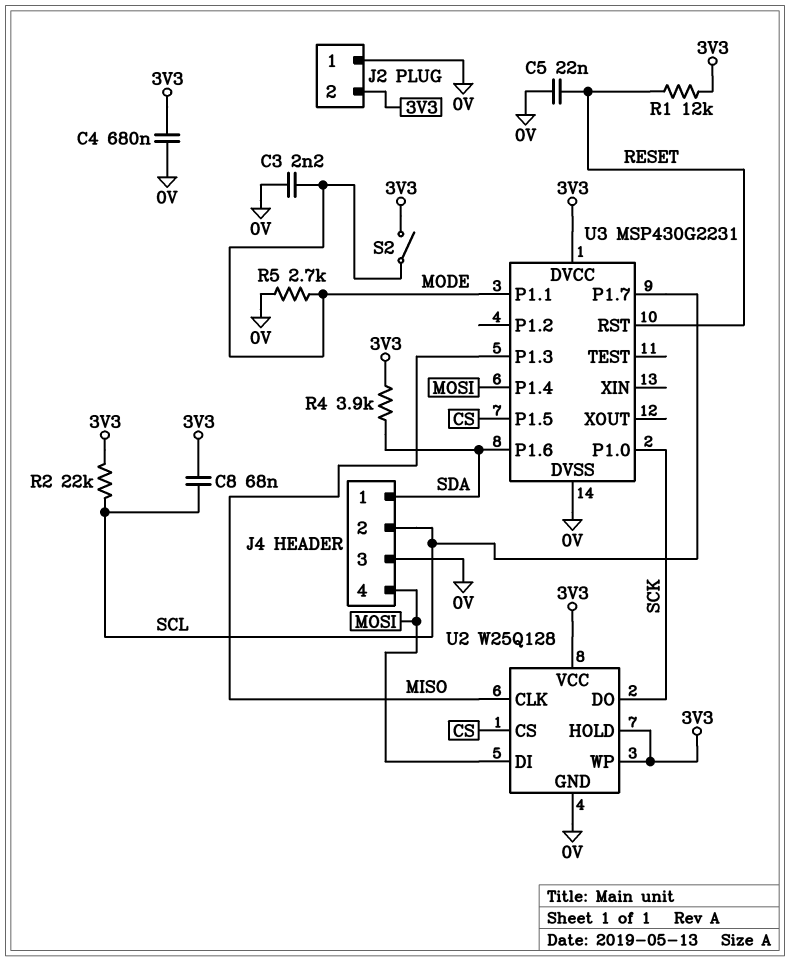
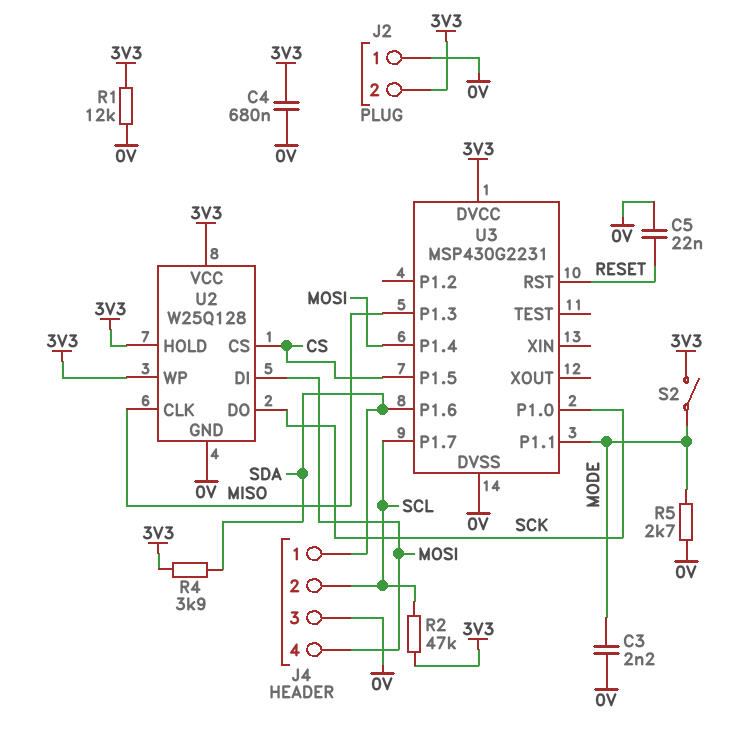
C8: 68nF (3V3, SCL) -> none
R1: 12k (3V3, RESET) -> 12k (0V, 3V3)
R2: 22k (3V3, SCL) -> 47k (3V3, SCL)

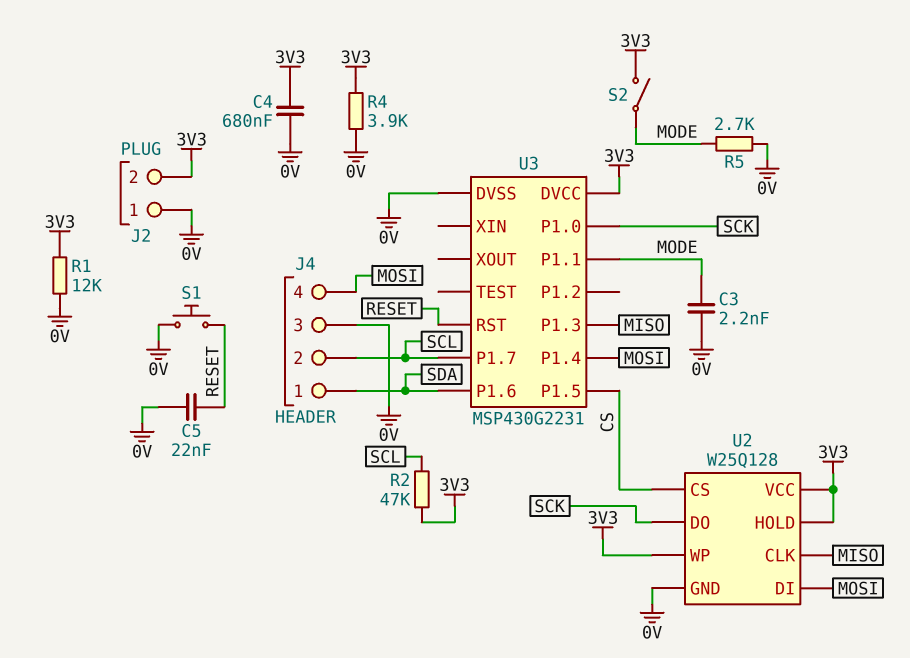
R4: 3.9k (3V3, SDA) -> 3.9k (0V, 3V3)
S1: none -> button (0V, RESET)

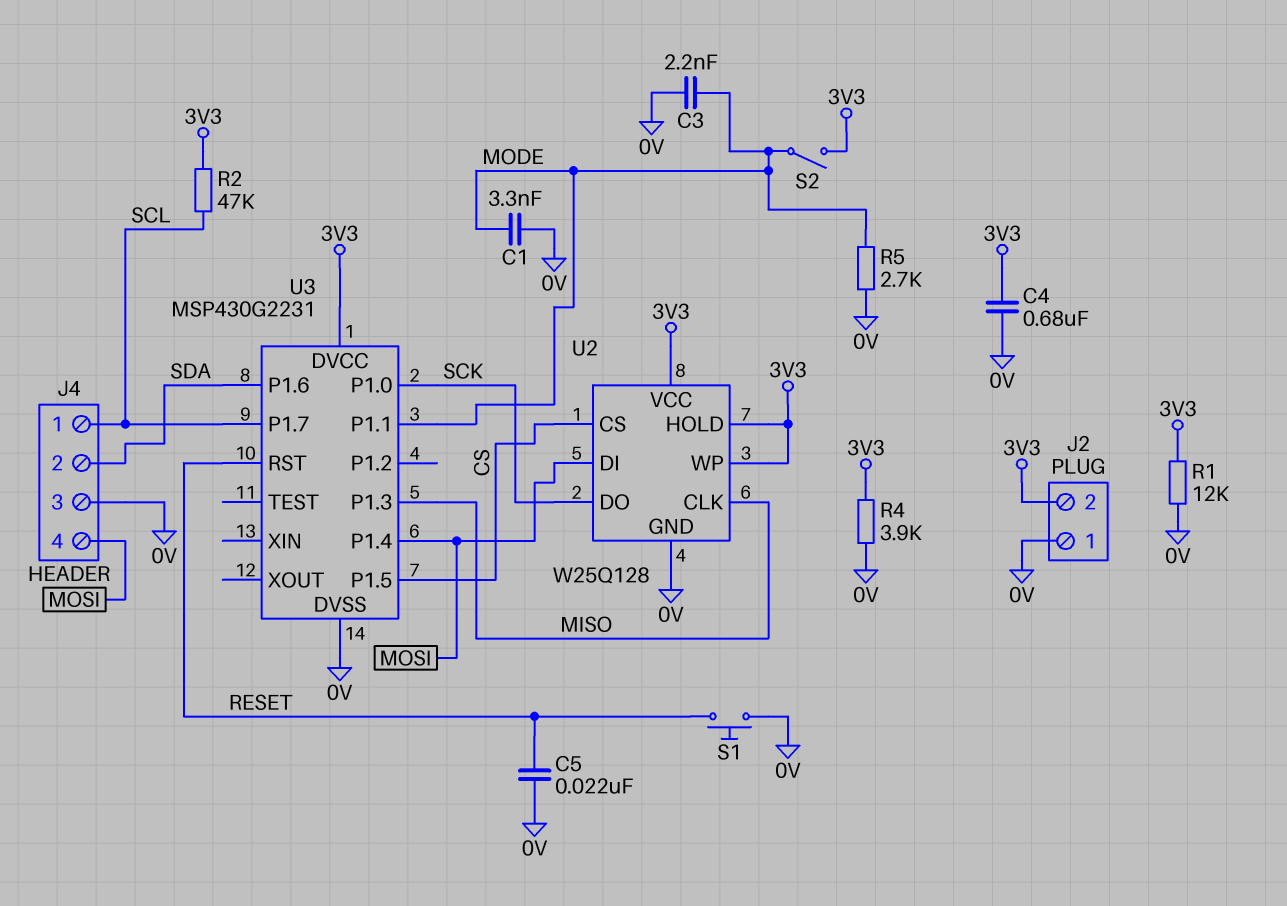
C1: none -> 3.3nF (0V, MODE)
J4 pin 1: SDA -> SCL
J4 pin 2: SCL -> SDA

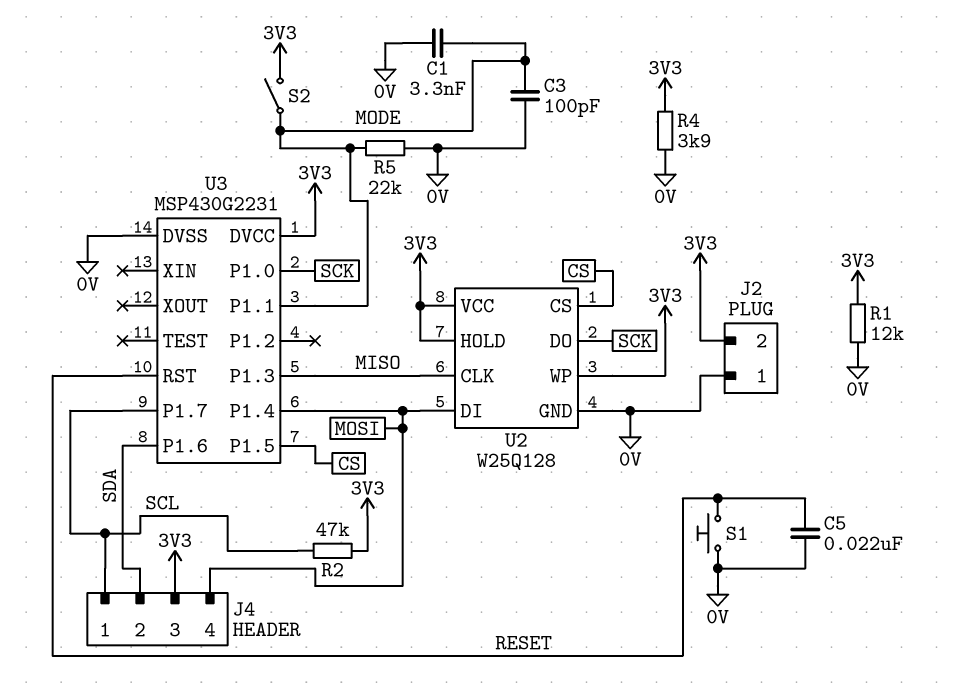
C3: 2.2nF (0V, MODE) -> 100pF (0V, MODE)
C4: 680nF (0V, 3V3) -> none
J4 pin 3: 0V -> 3V3
R5: 2.7k (0V, MODE) -> 22k (0V, MODE)

